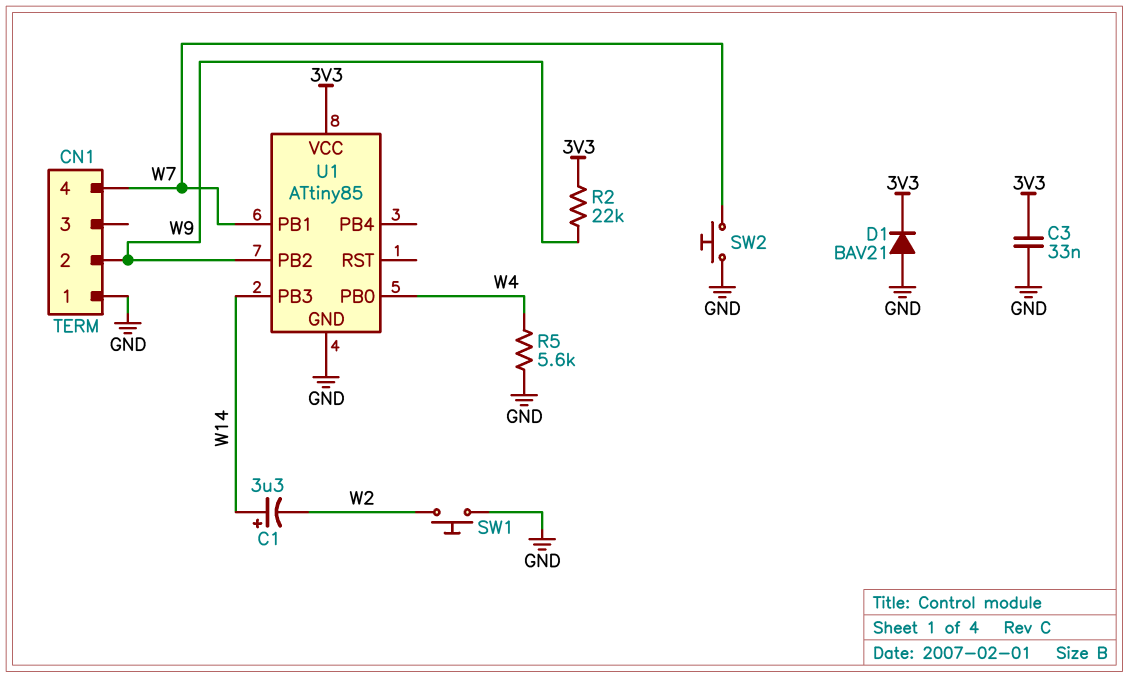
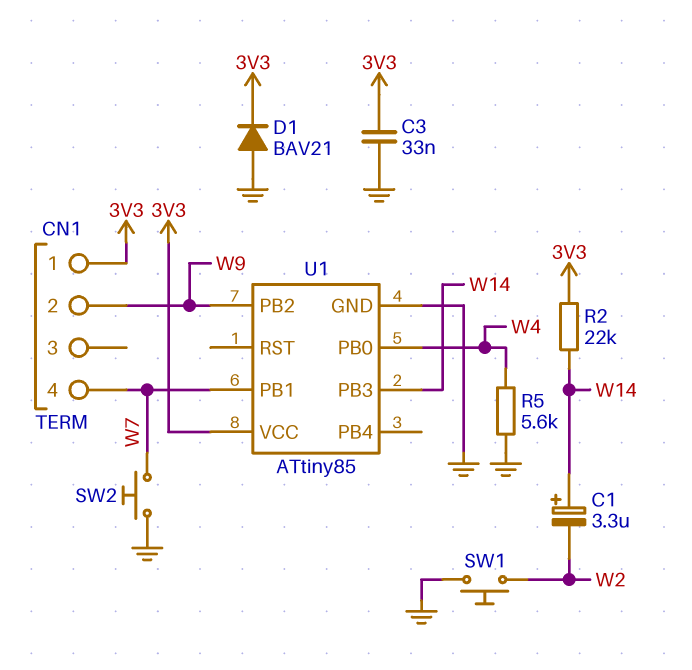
CN1 pin 1: GND -> 3V3
R2: 22k (3V3, W9) -> 22k (3V3, W14)

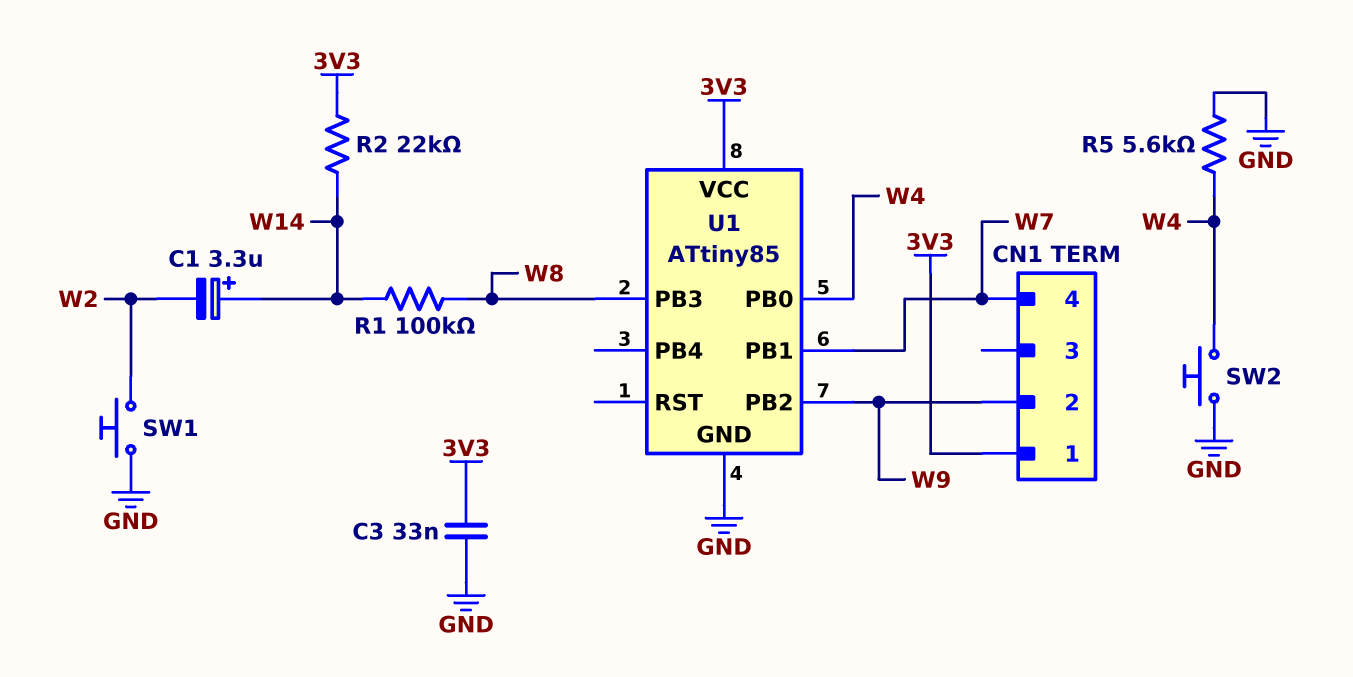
D1: diode BAV21 (A GND, K 3V3) -> none
R1: none -> 100k (W8, W14)
SW2: button (GND, W7) -> button (GND, W4)
U1 pin PB3: W14 -> W8

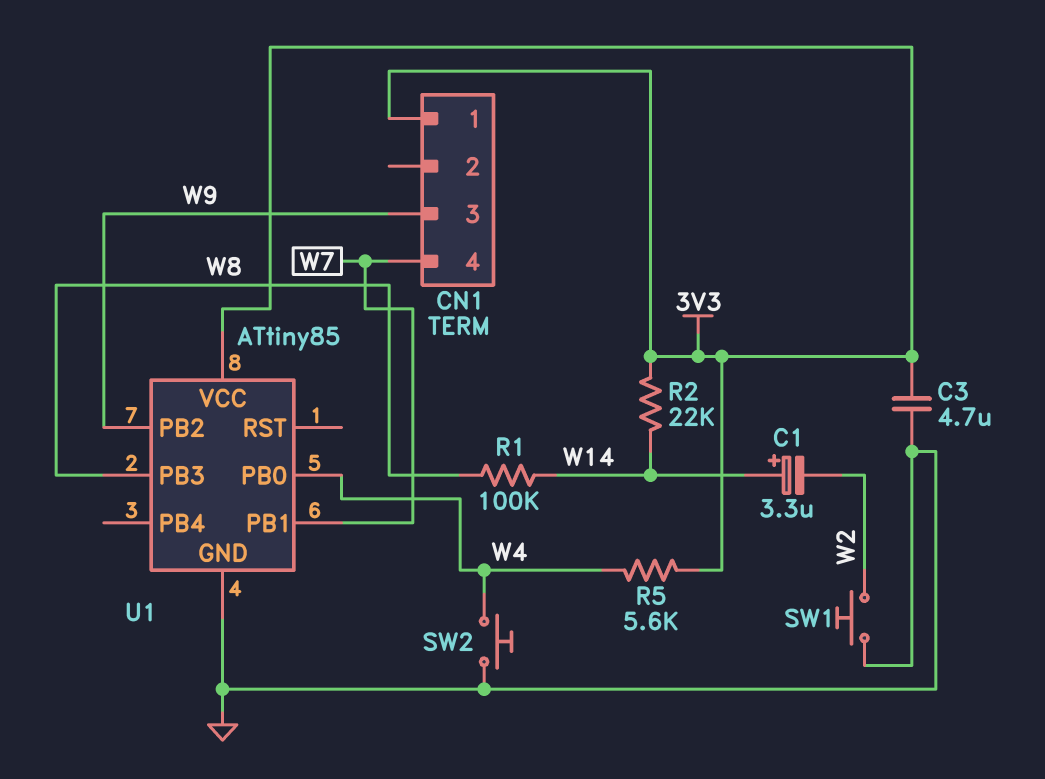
C3: 33nF (3V3, GND) -> 4.7uF (3V3, GND)
CN1 pin 2: W9 -> none
CN1 pin 3: none -> W9
R5: 5.6k (GND, W4) -> 5.6k (3V3, W4)

